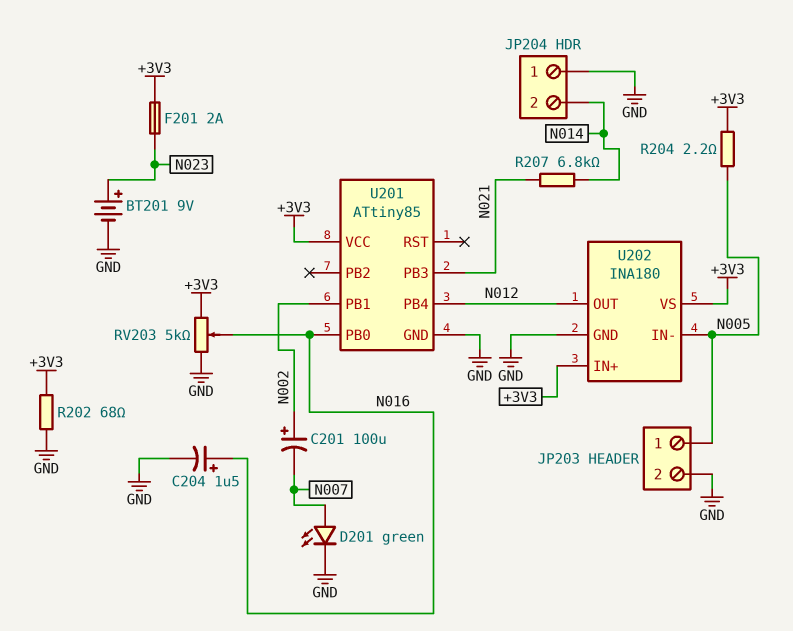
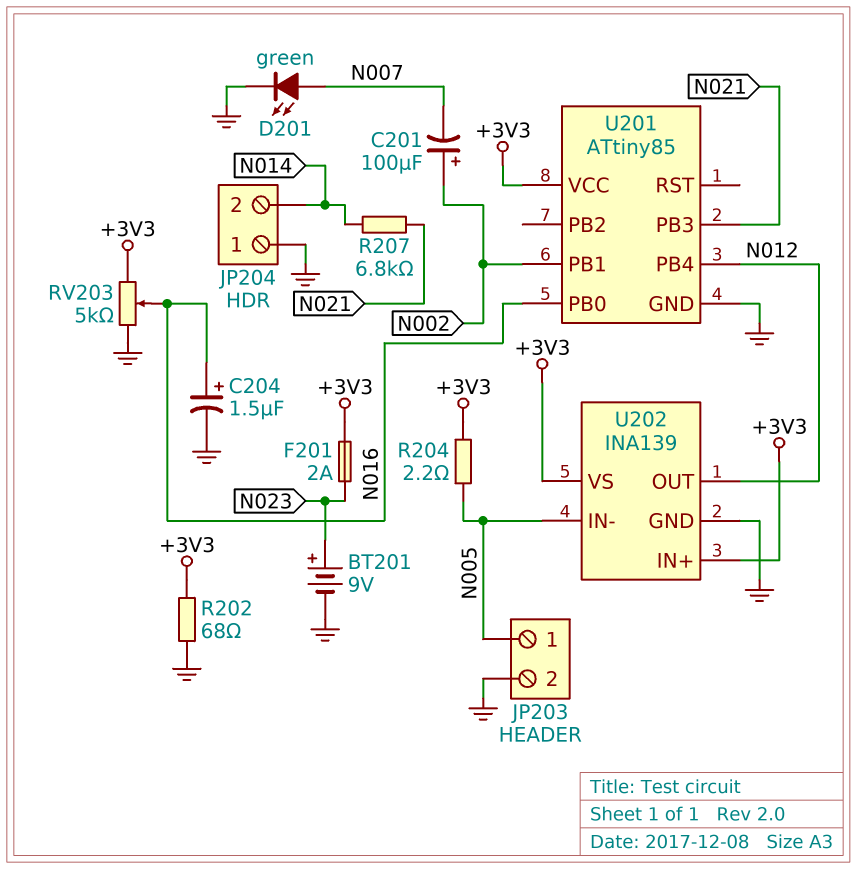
U202: INA180 -> INA139

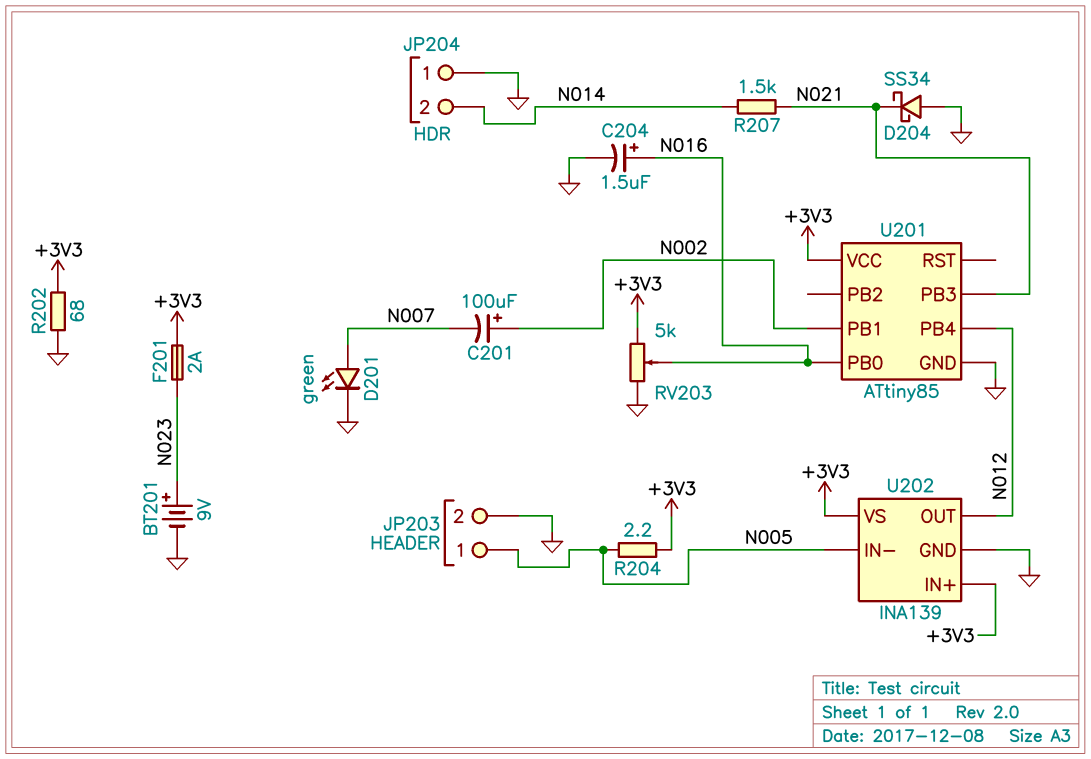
D204: none -> schottky SS34 (A GND, K N021)
R207: 6.8k (N014, N021) -> 1.5k (N014, N021)

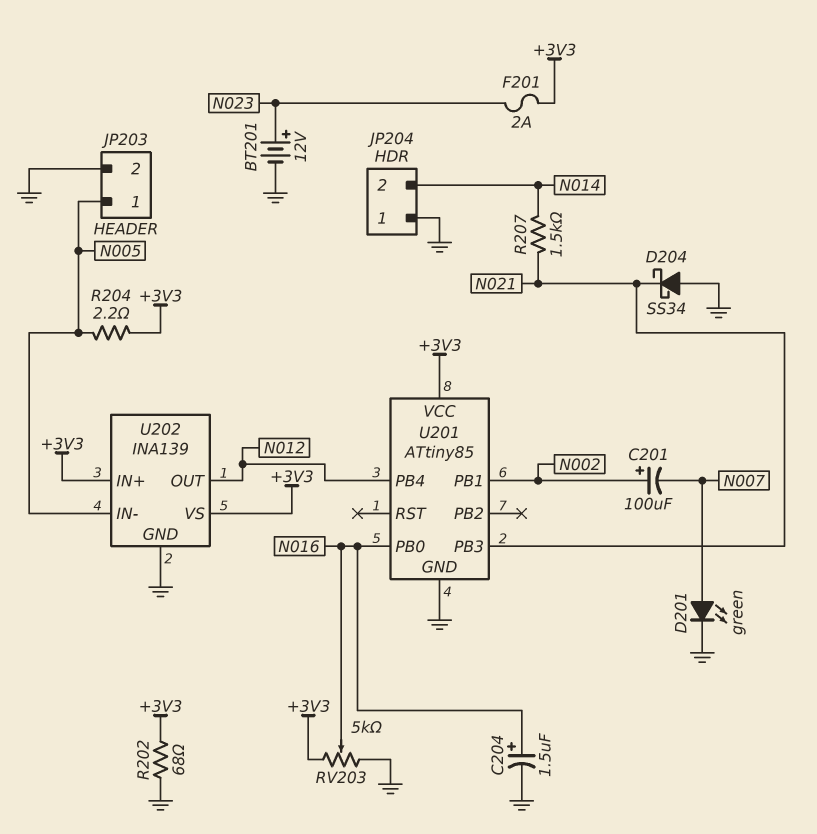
BT201: 9V (plus N023, minus GND) -> 12V (plus N023, minus GND)

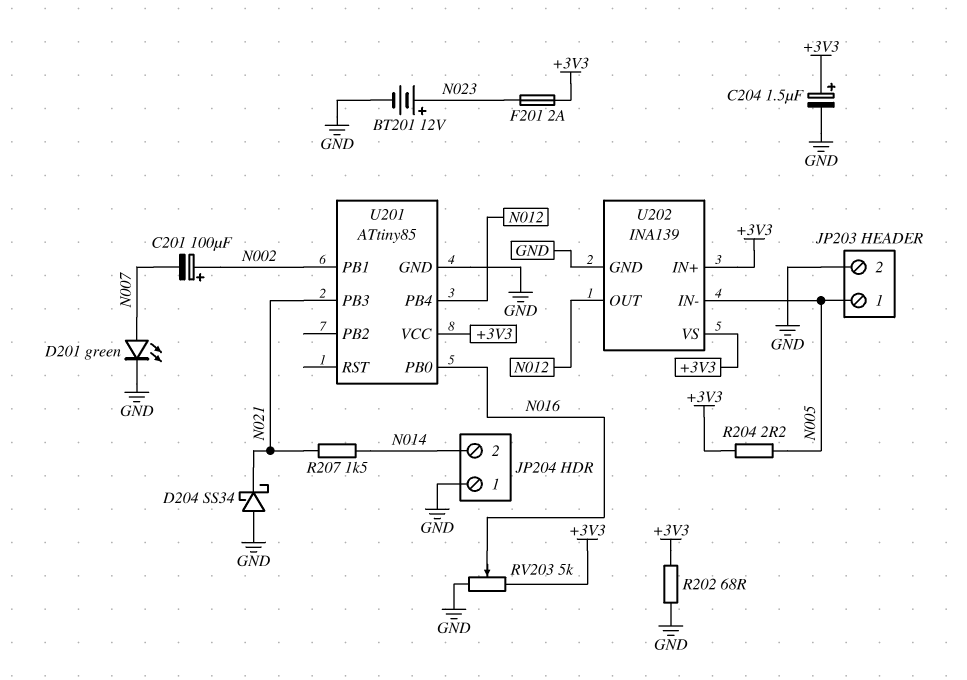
C204: 1.5uF (plus N016, minus GND) -> 1.5uF (plus +3V3, minus GND)

